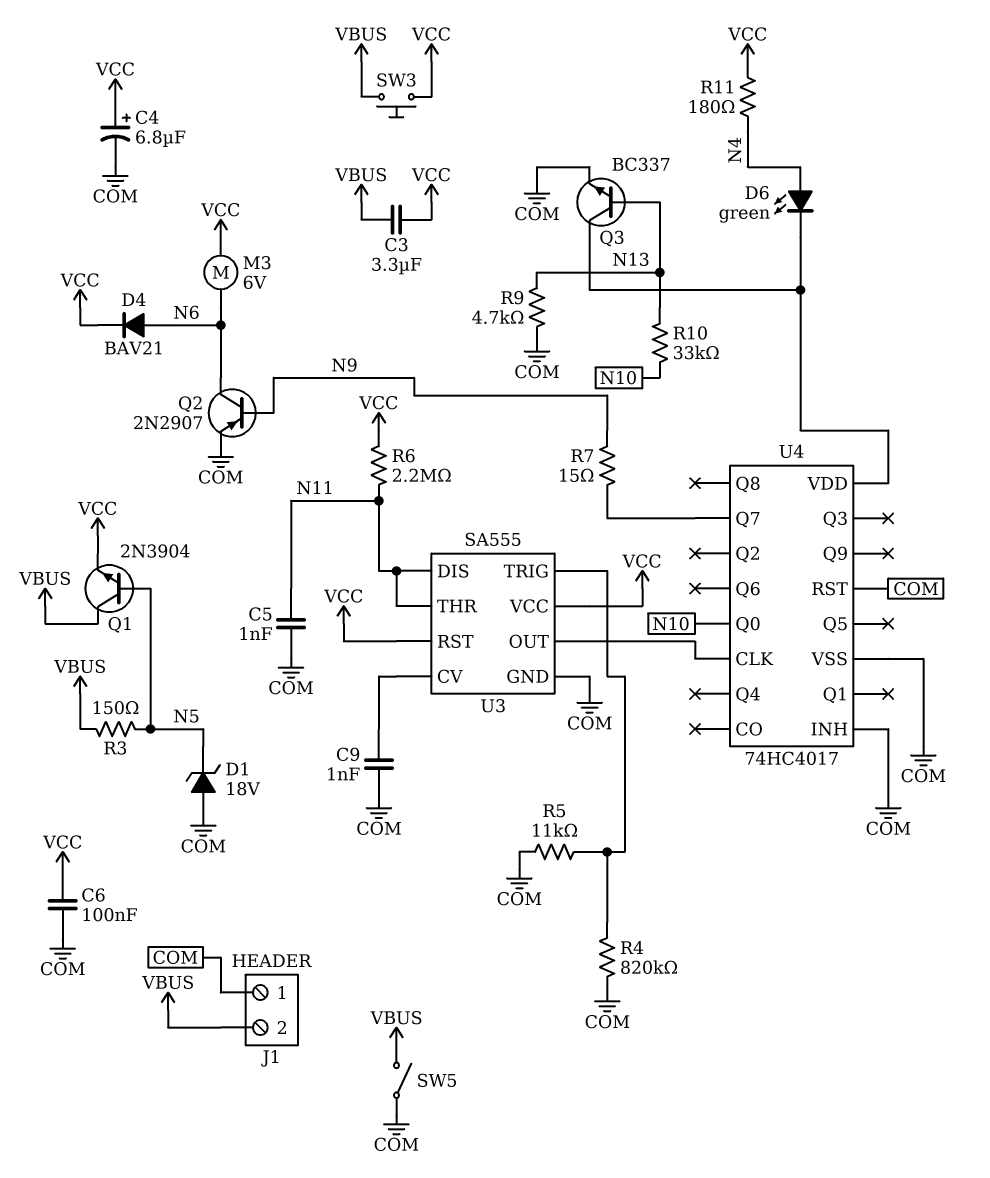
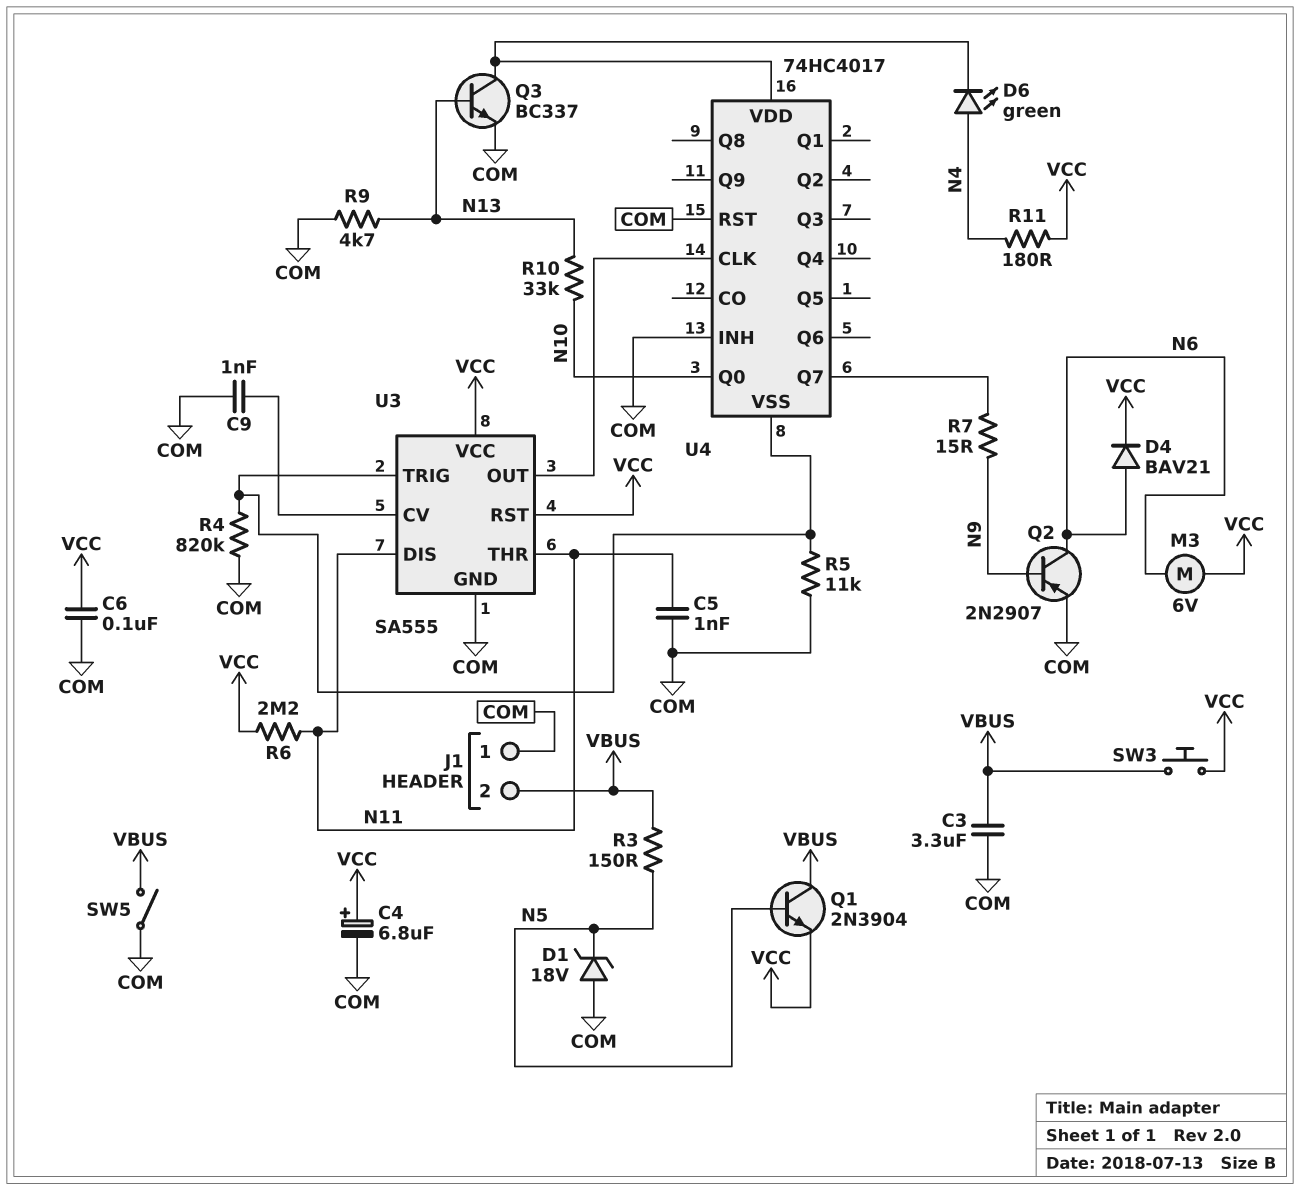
C3: 3.3uF (VBUS, VCC) -> 3.3uF (COM, VBUS)
U4 pin VSS: COM -> U3/TRIG

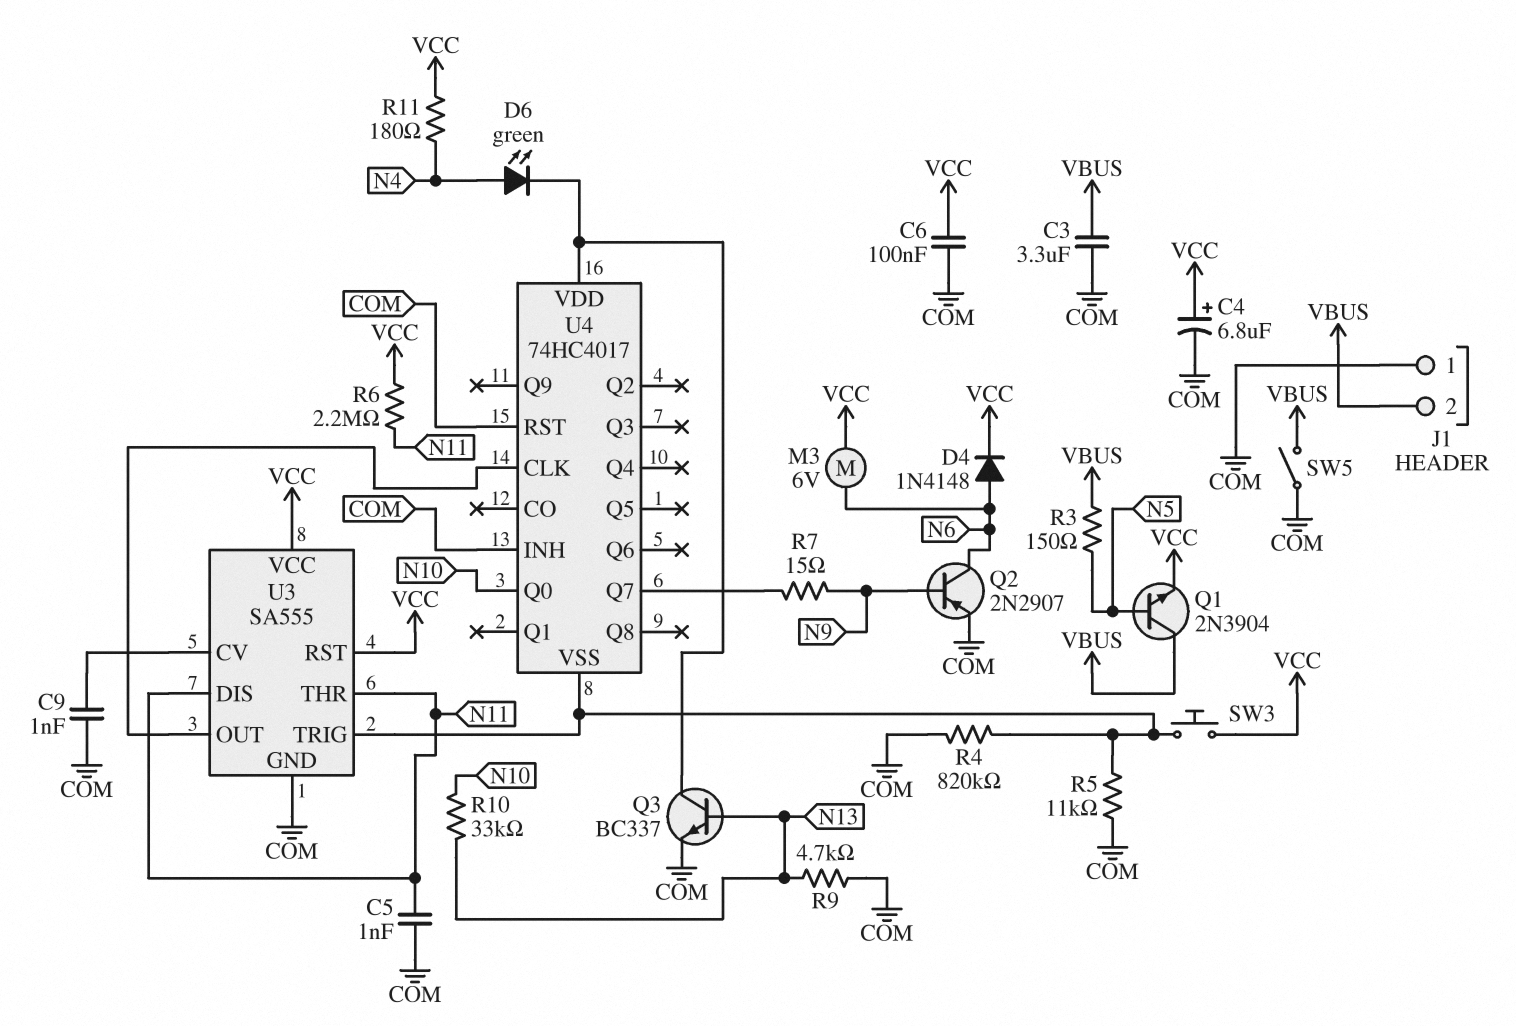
D1: zener 18V (A COM, K N5) -> none
D4: diode BAV21 (A N6, K VCC) -> diode 1N4148 (A N6, K VCC)
SW3: button (VBUS, VCC) -> button (U3/TRIG, VCC)

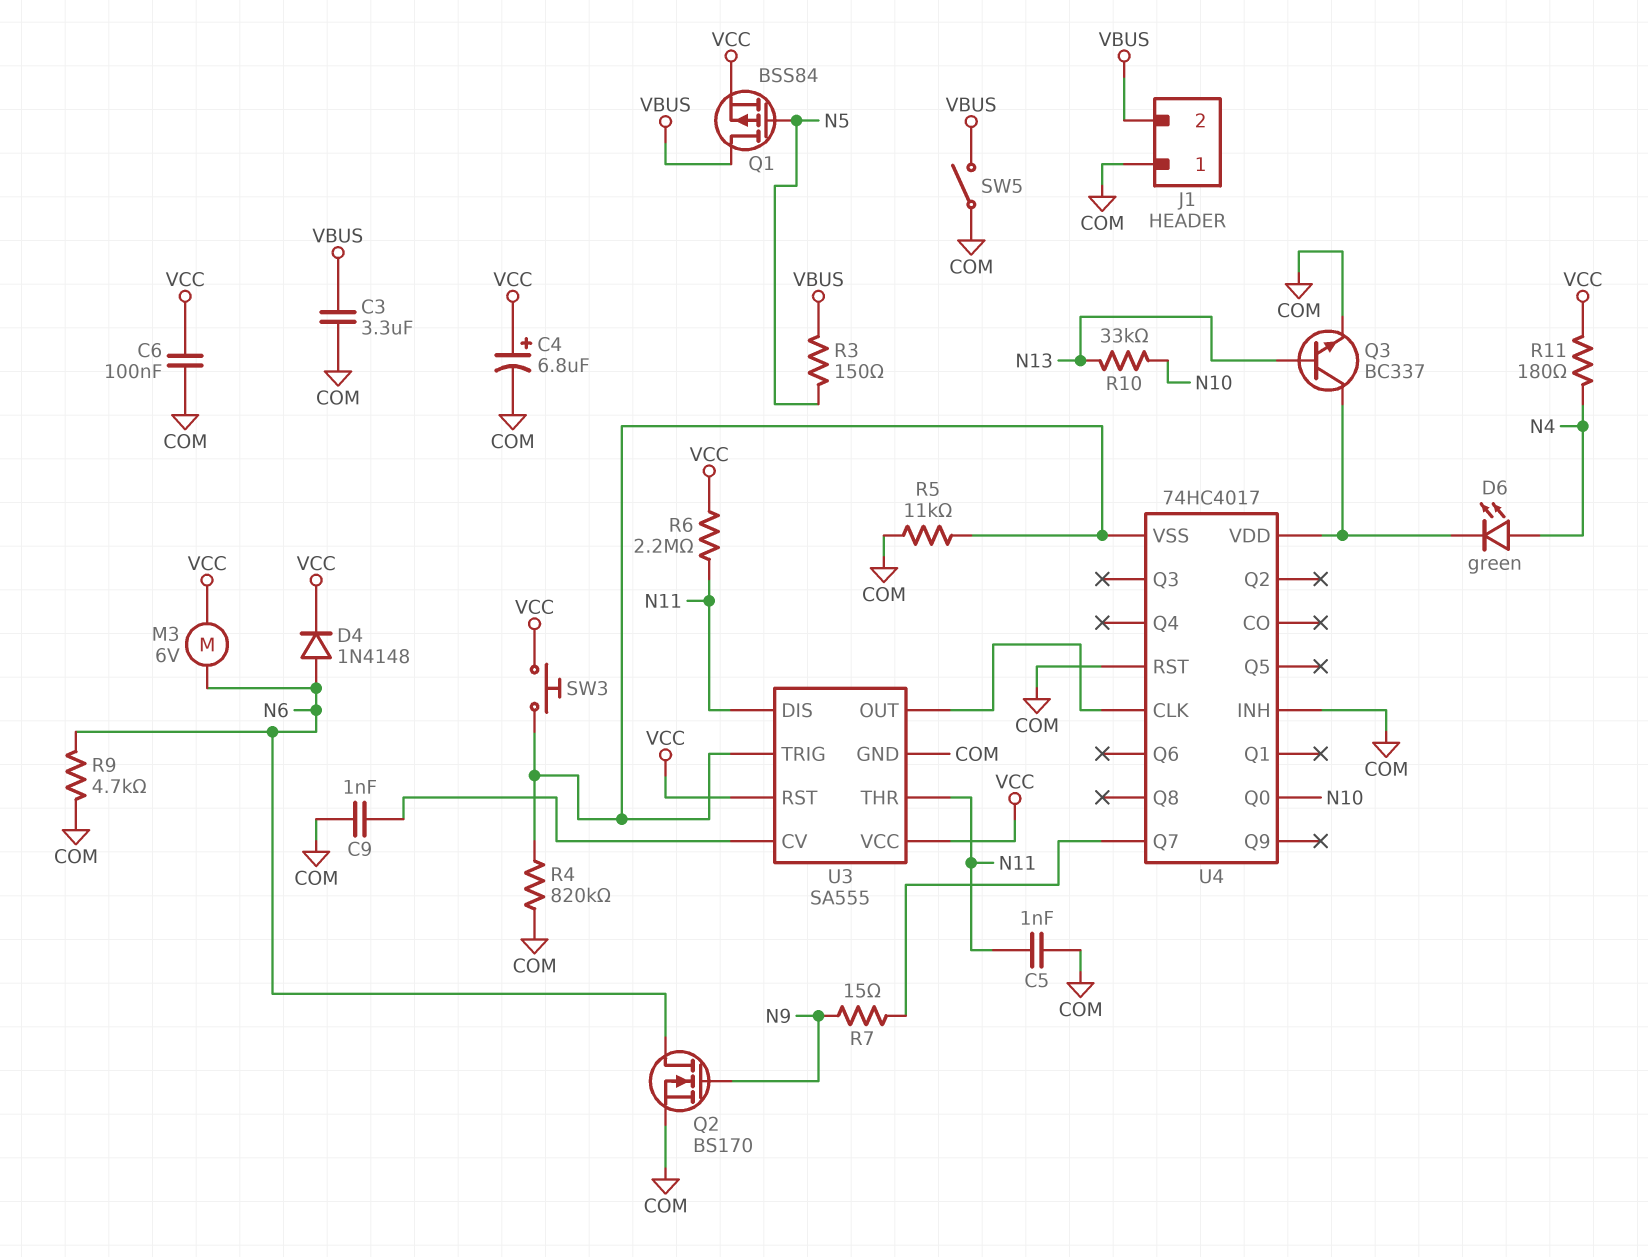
Q1: NPN 2N3904 (B N5, C VBUS, E VCC) -> PMOS BSS84 (G N5, D VBUS, S VCC)
Q2: PNP 2N2907 (B N9, C N6, E COM) -> NMOS BS170 (G N9, D N6, S COM)
R9: 4.7k (COM, N13) -> 4.7k (COM, N6)

